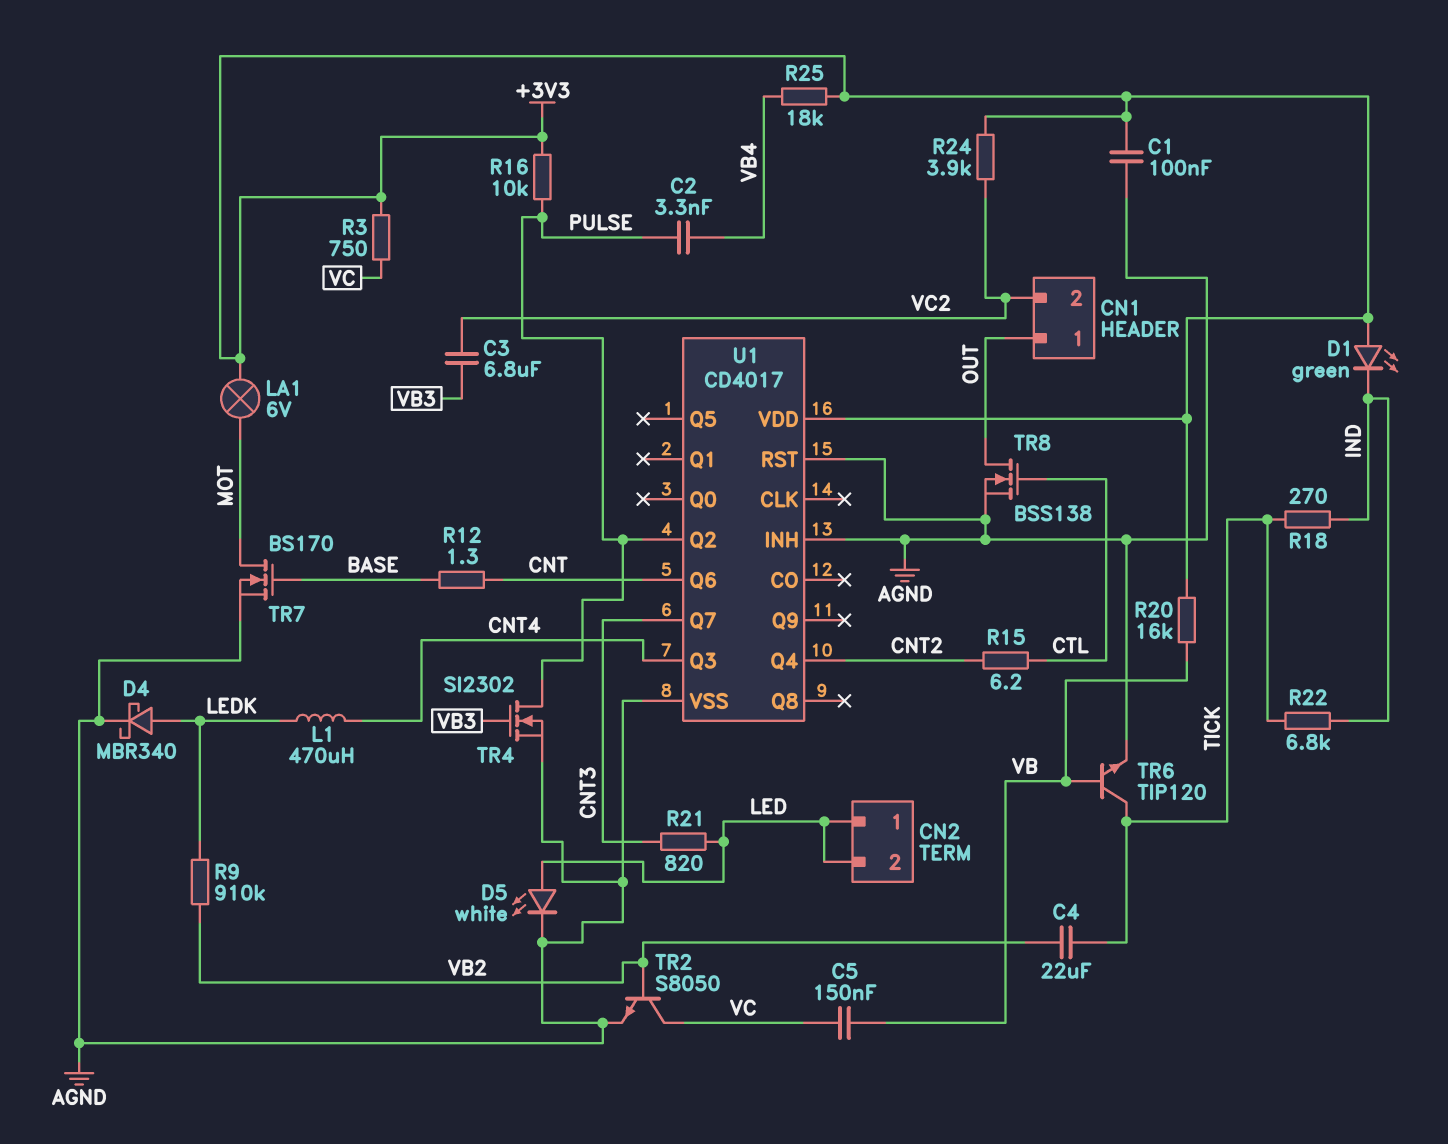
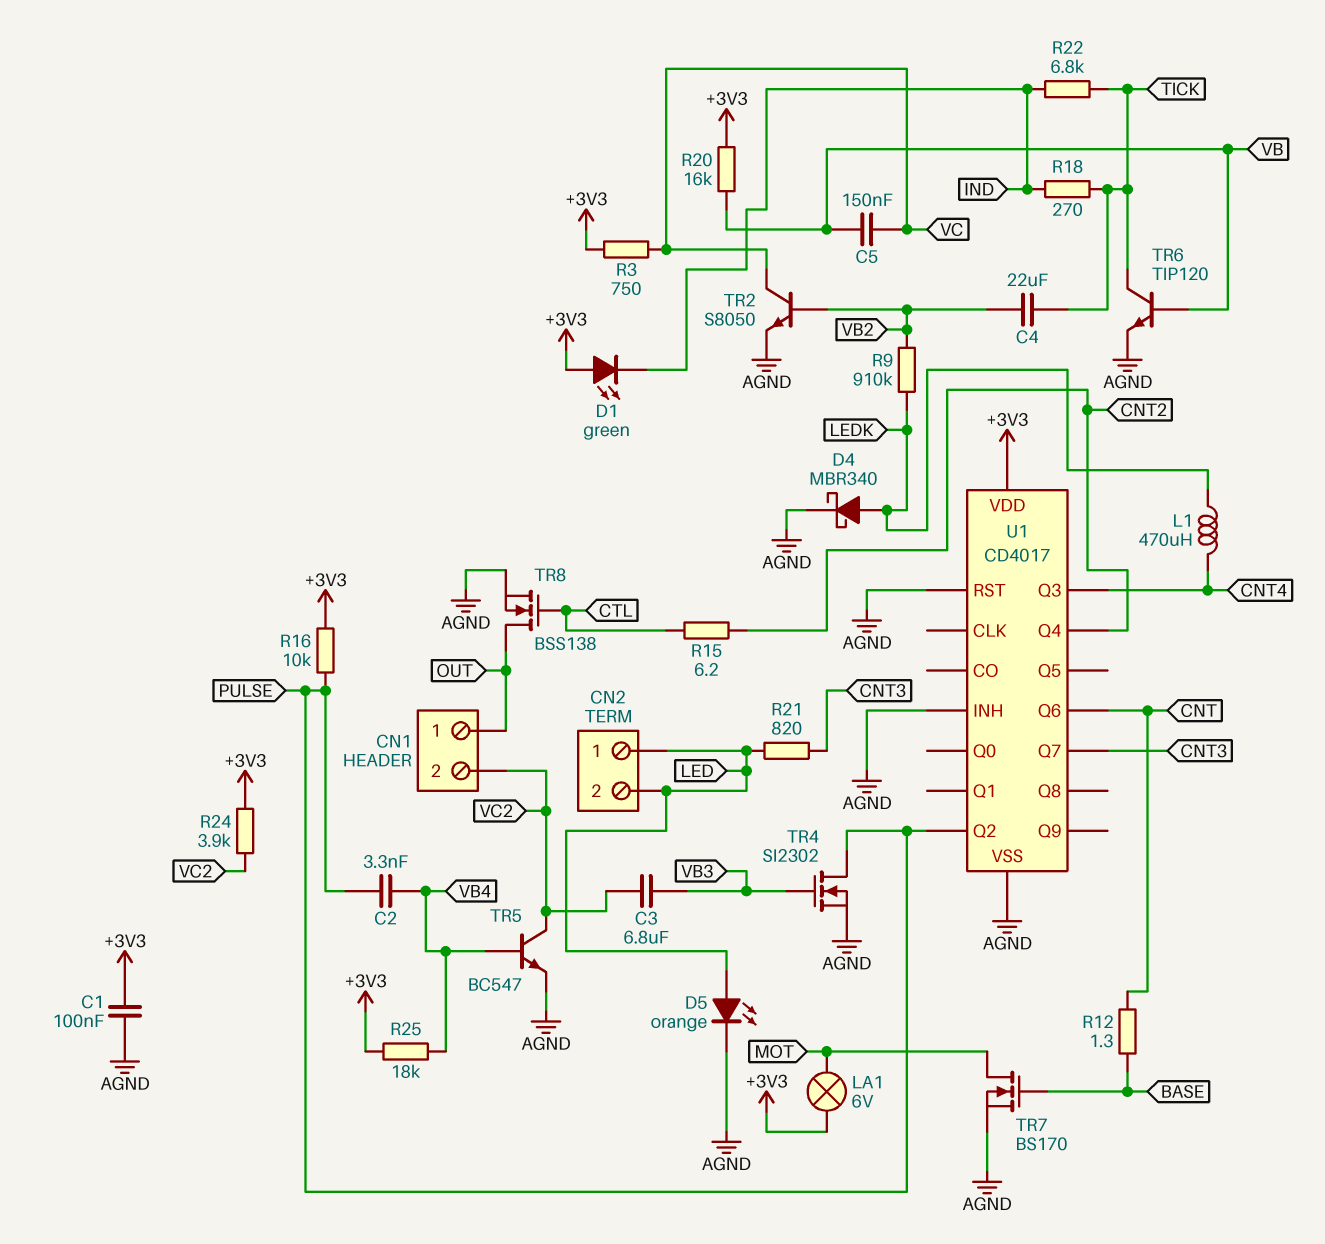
D5: LED white (A LED, K AGND) -> LED orange (A LED, K AGND)
TR5: none -> NPN BC547 (B VB4, C VC2, E AGND)

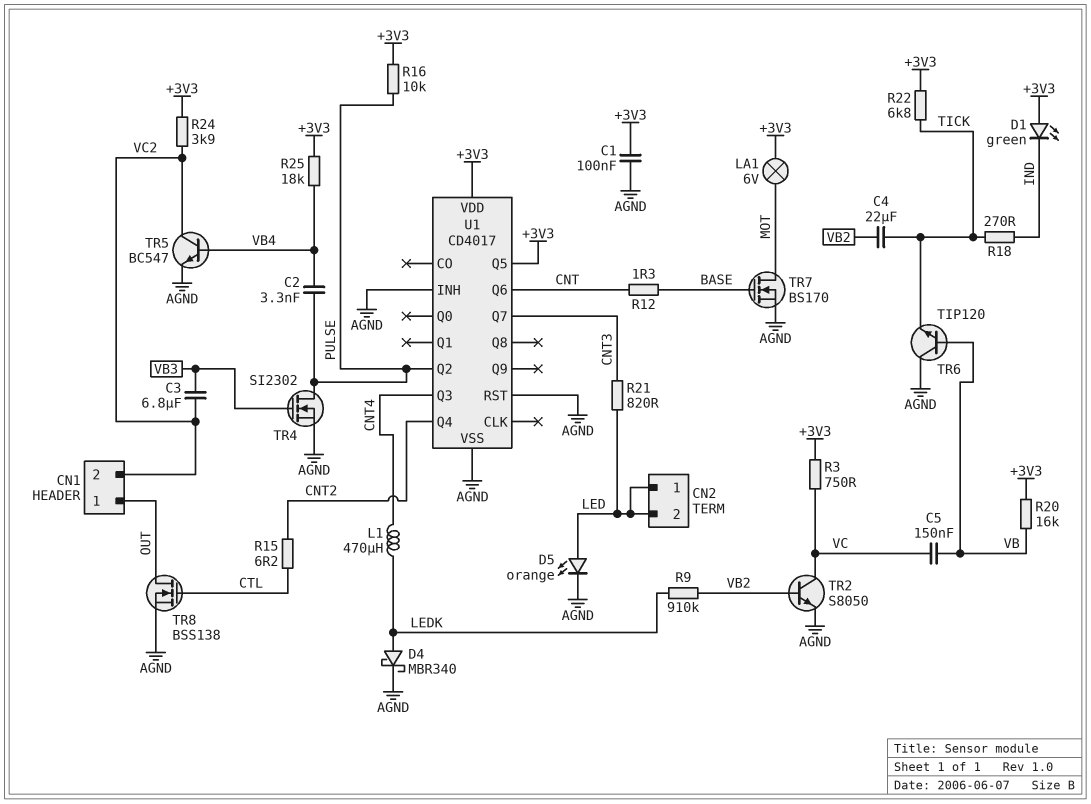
R22: 6.8k (IND, TICK) -> 6.8k (+3V3, TICK)
TR6: NPN TIP120 (B VB, C TICK, E AGND) -> NPN TIP120 (B VB, C AGND, E TICK)
U1 pin Q5: none -> +3V3

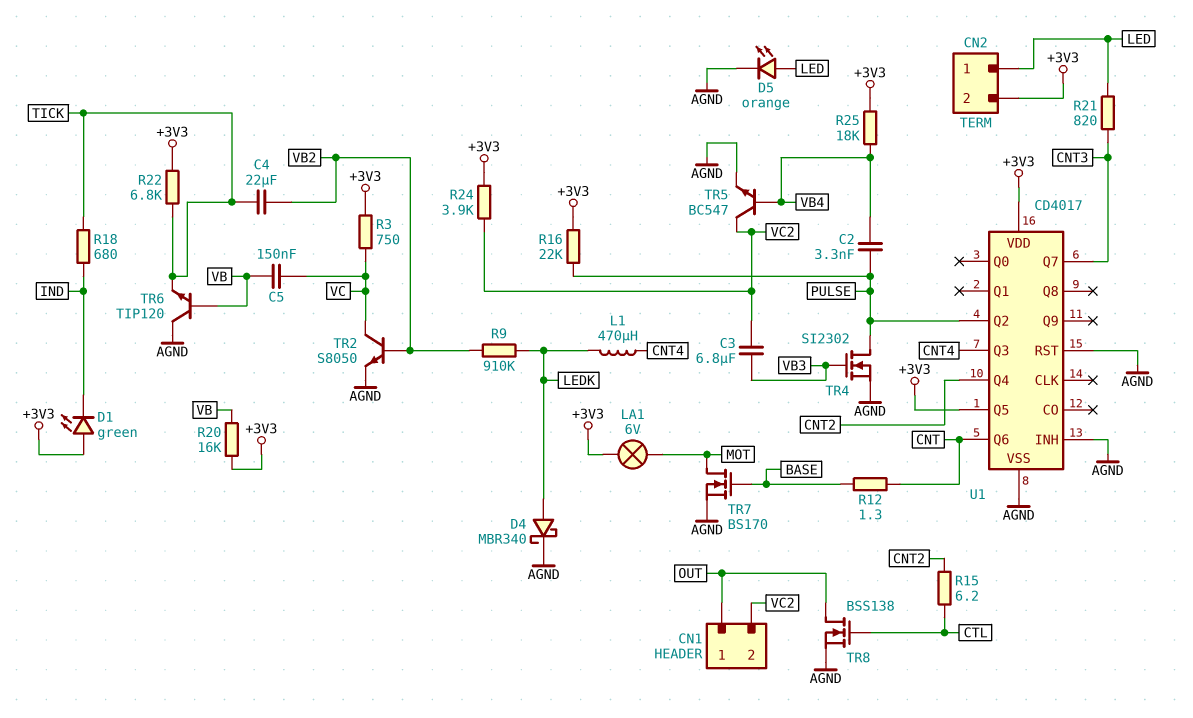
C1: 100nF (+3V3, AGND) -> none
CN2 pin 2: LED -> +3V3
R16: 10k (+3V3, PULSE) -> 22k (+3V3, PULSE)
R18: 270 (IND, TICK) -> 680 (IND, TICK)

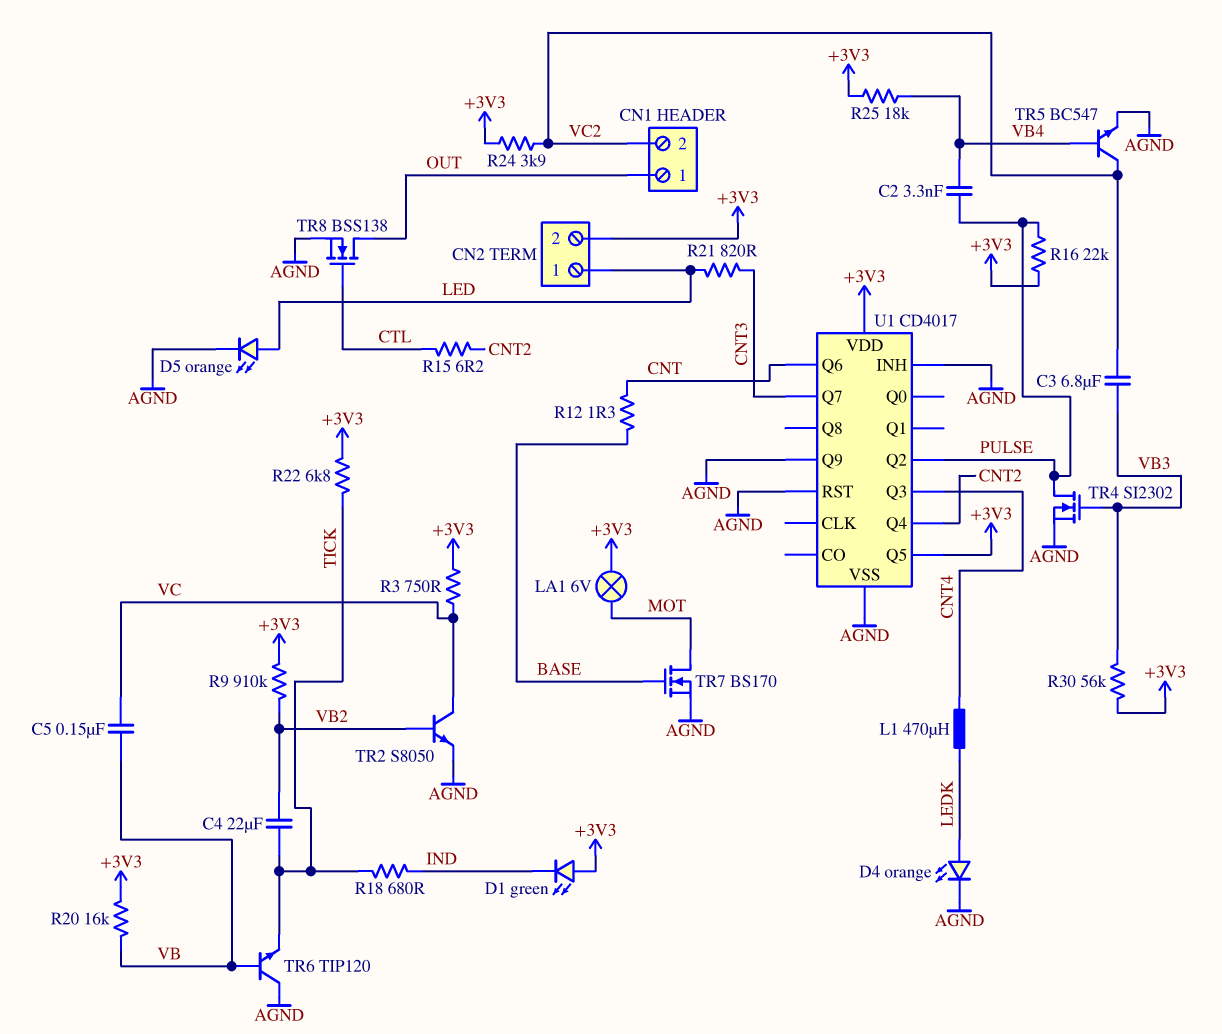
D4: schottky MBR340 (A LEDK, K AGND) -> LED orange (A LEDK, K AGND)
R9: 910k (LEDK, VB2) -> 910k (+3V3, VB2)
R30: none -> 56k (+3V3, VB3)
U1 pin Q9: none -> AGND

